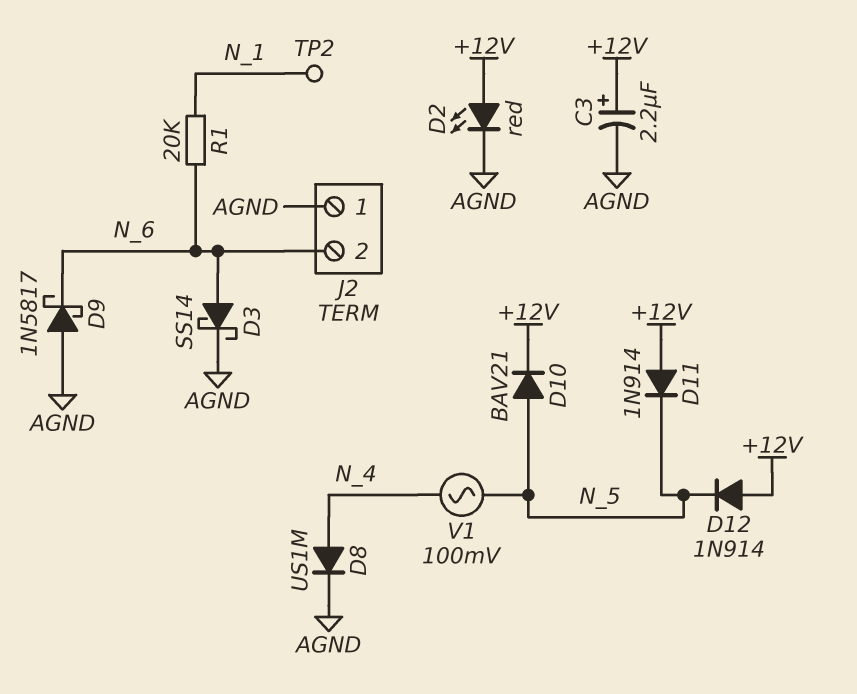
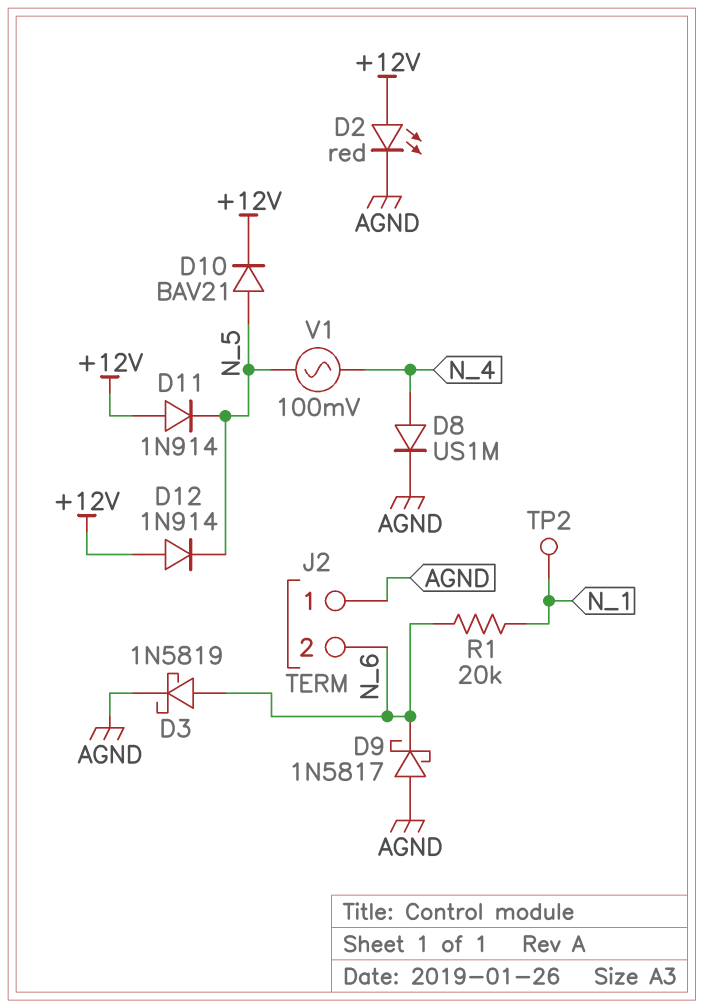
C3: 2.2uF (plus +12V, minus AGND) -> none
D3: schottky SS14 (A N_6, K AGND) -> schottky 1N5819 (A N_6, K AGND)

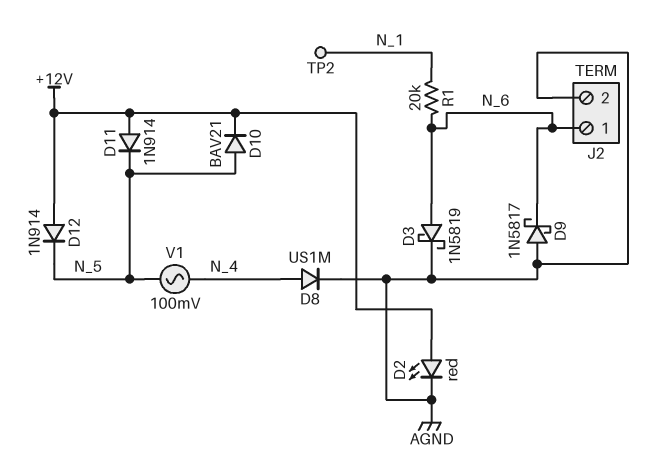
J2 pin 1: AGND -> N_6
J2 pin 2: N_6 -> AGND

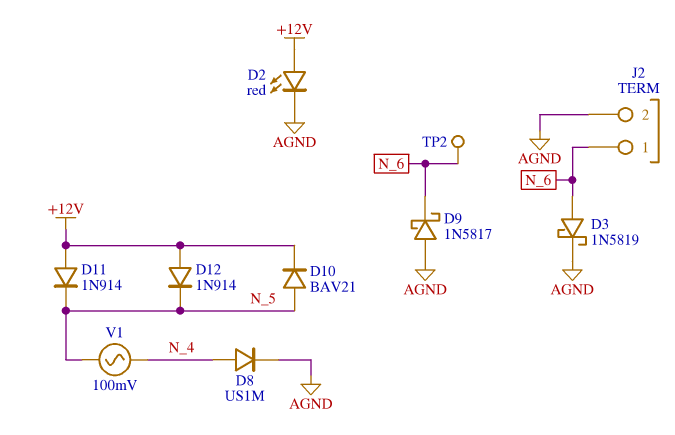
R1: 20k (N_1, N_6) -> none
TP2: test point (N_1) -> test point (N_6)

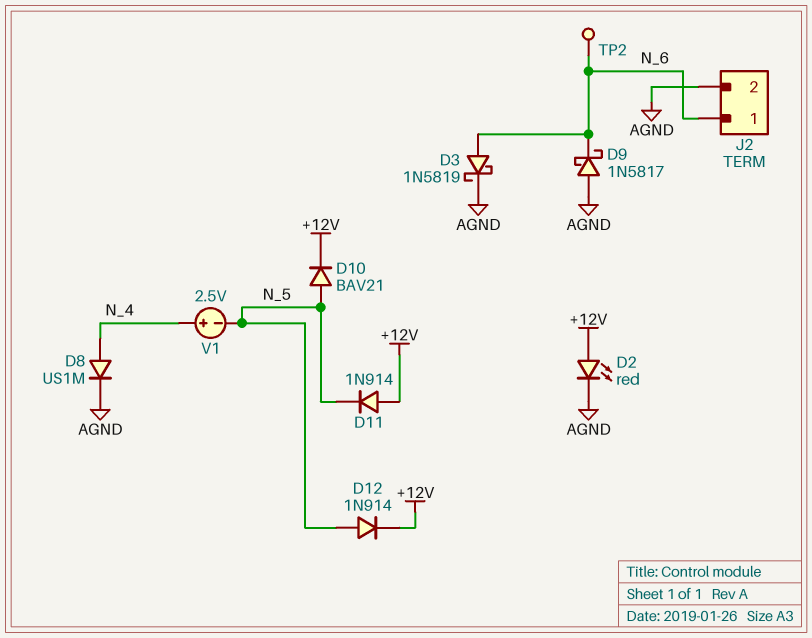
D12: diode 1N914 (A +12V, K N_5) -> diode 1N914 (A N_5, K +12V)
V1: AC 100mV (N_4, N_5) -> 2.5V (plus N_4, minus N_5)

